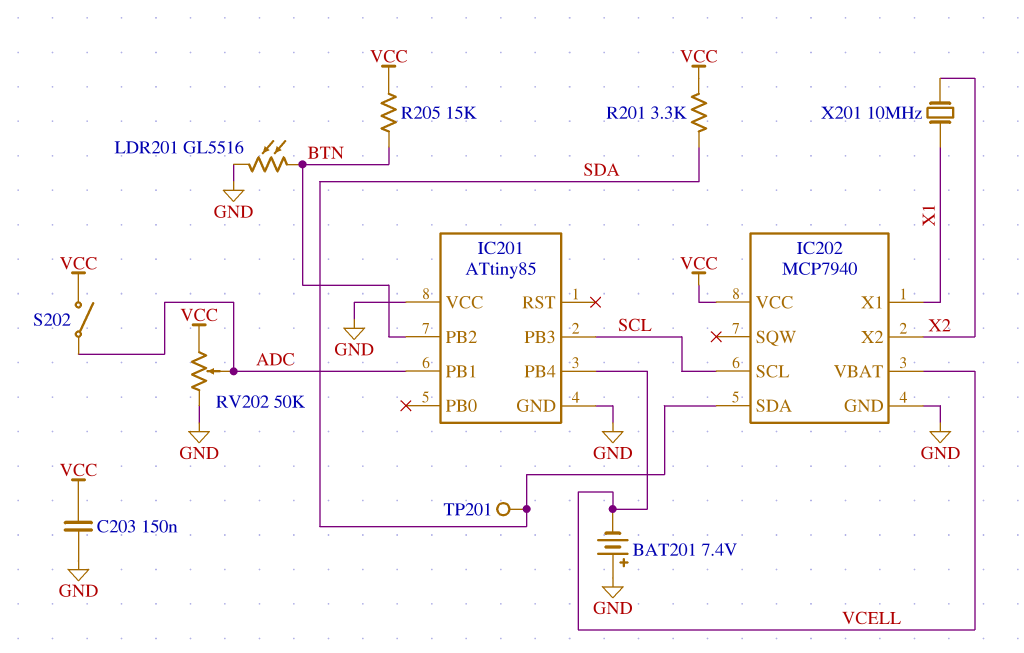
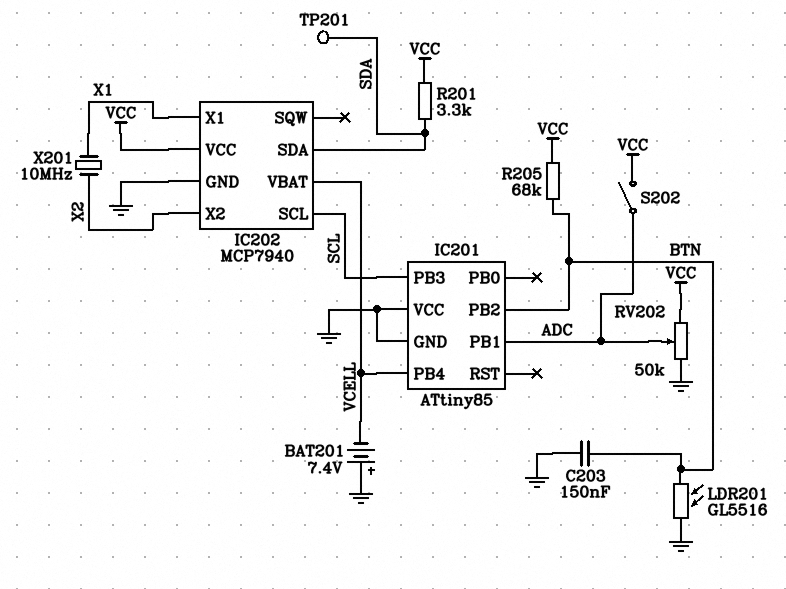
C203: 150nF (GND, VCC) -> 150nF (BTN, GND)
R205: 15k (BTN, VCC) -> 68k (BTN, VCC)

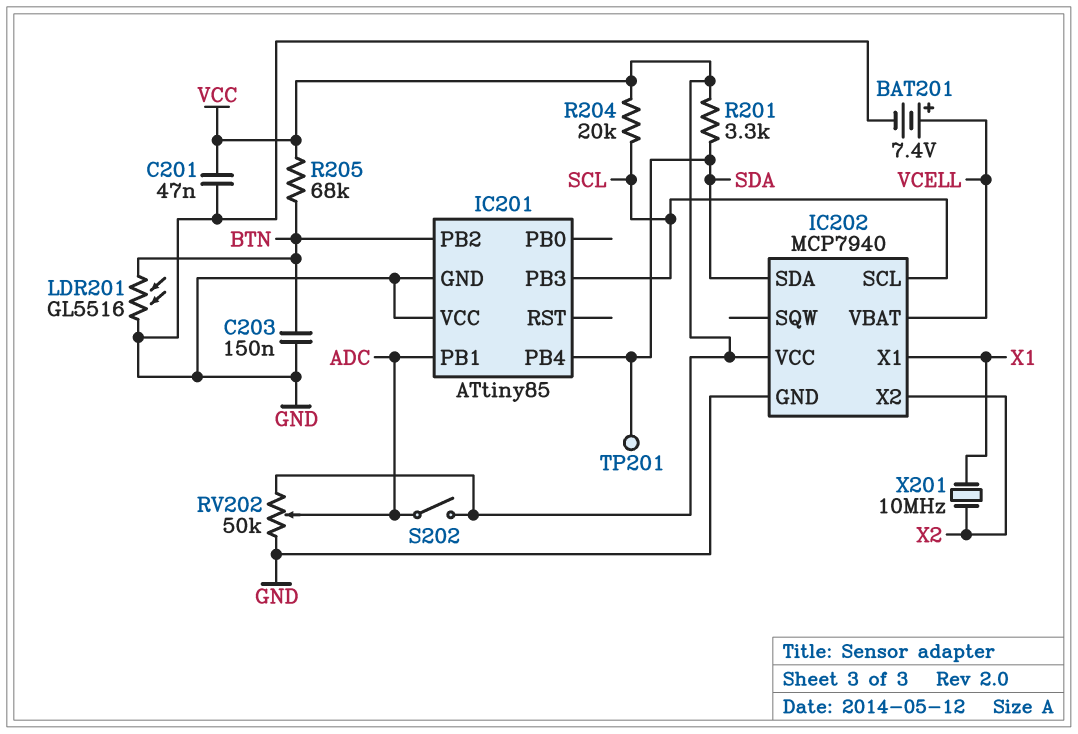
BAT201: 7.4V (plus GND, minus VCELL) -> 7.4V (plus VCELL, minus GND)
C201: none -> 47nF (GND, VCC)
IC201 pin PB4: VCELL -> SDA
R204: none -> 20k (SCL, VCC)

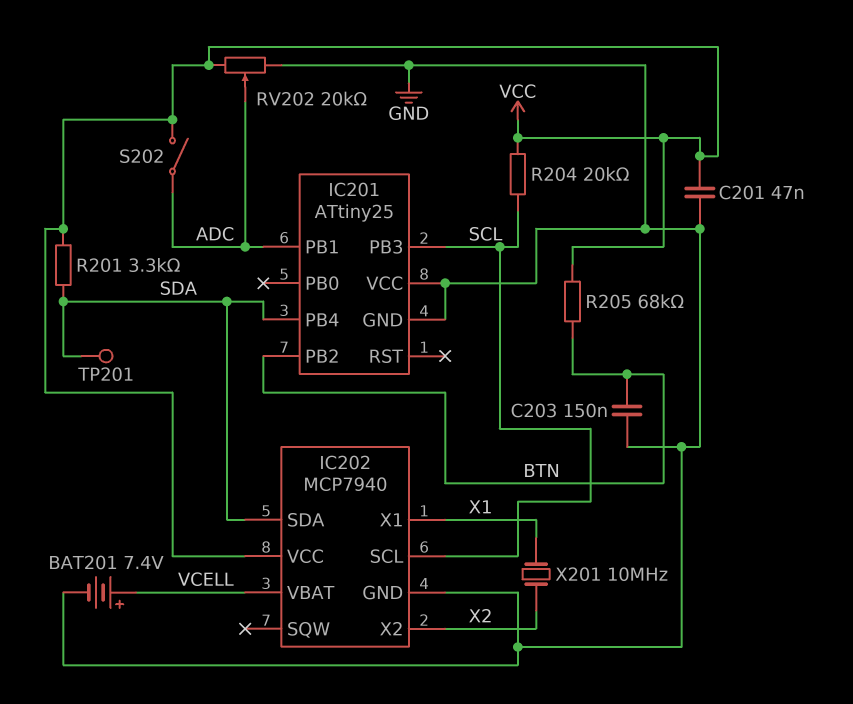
IC201: ATtiny85 -> ATtiny25
LDR201: GL5516 (BTN, GND) -> none
RV202: 50k (GND, VCC, wiper ADC) -> 20k (GND, VCC, wiper ADC)

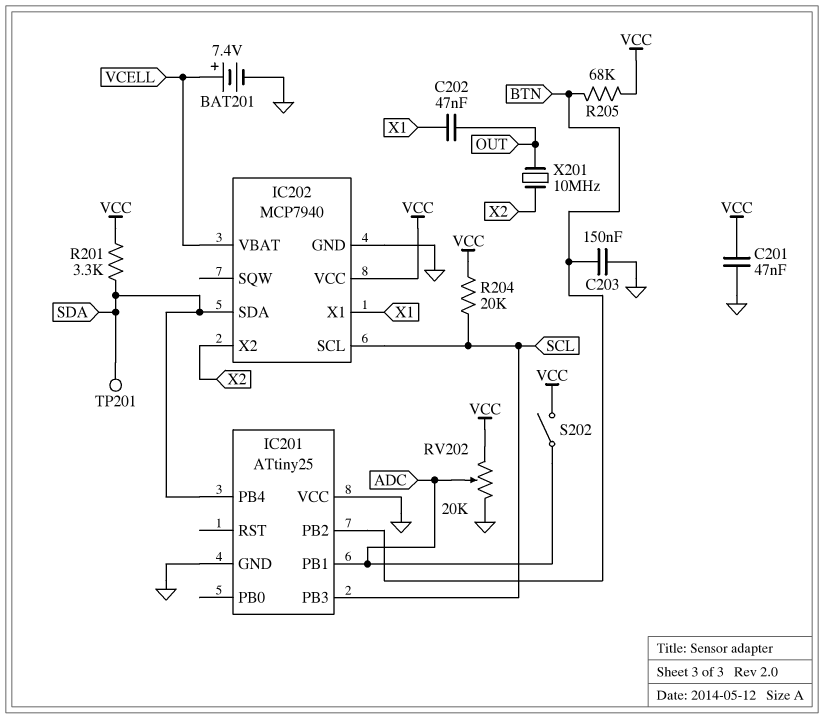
C202: none -> 47nF (OUT, X1)
X201: 10MHz (X1, X2) -> 10MHz (OUT, X2)

